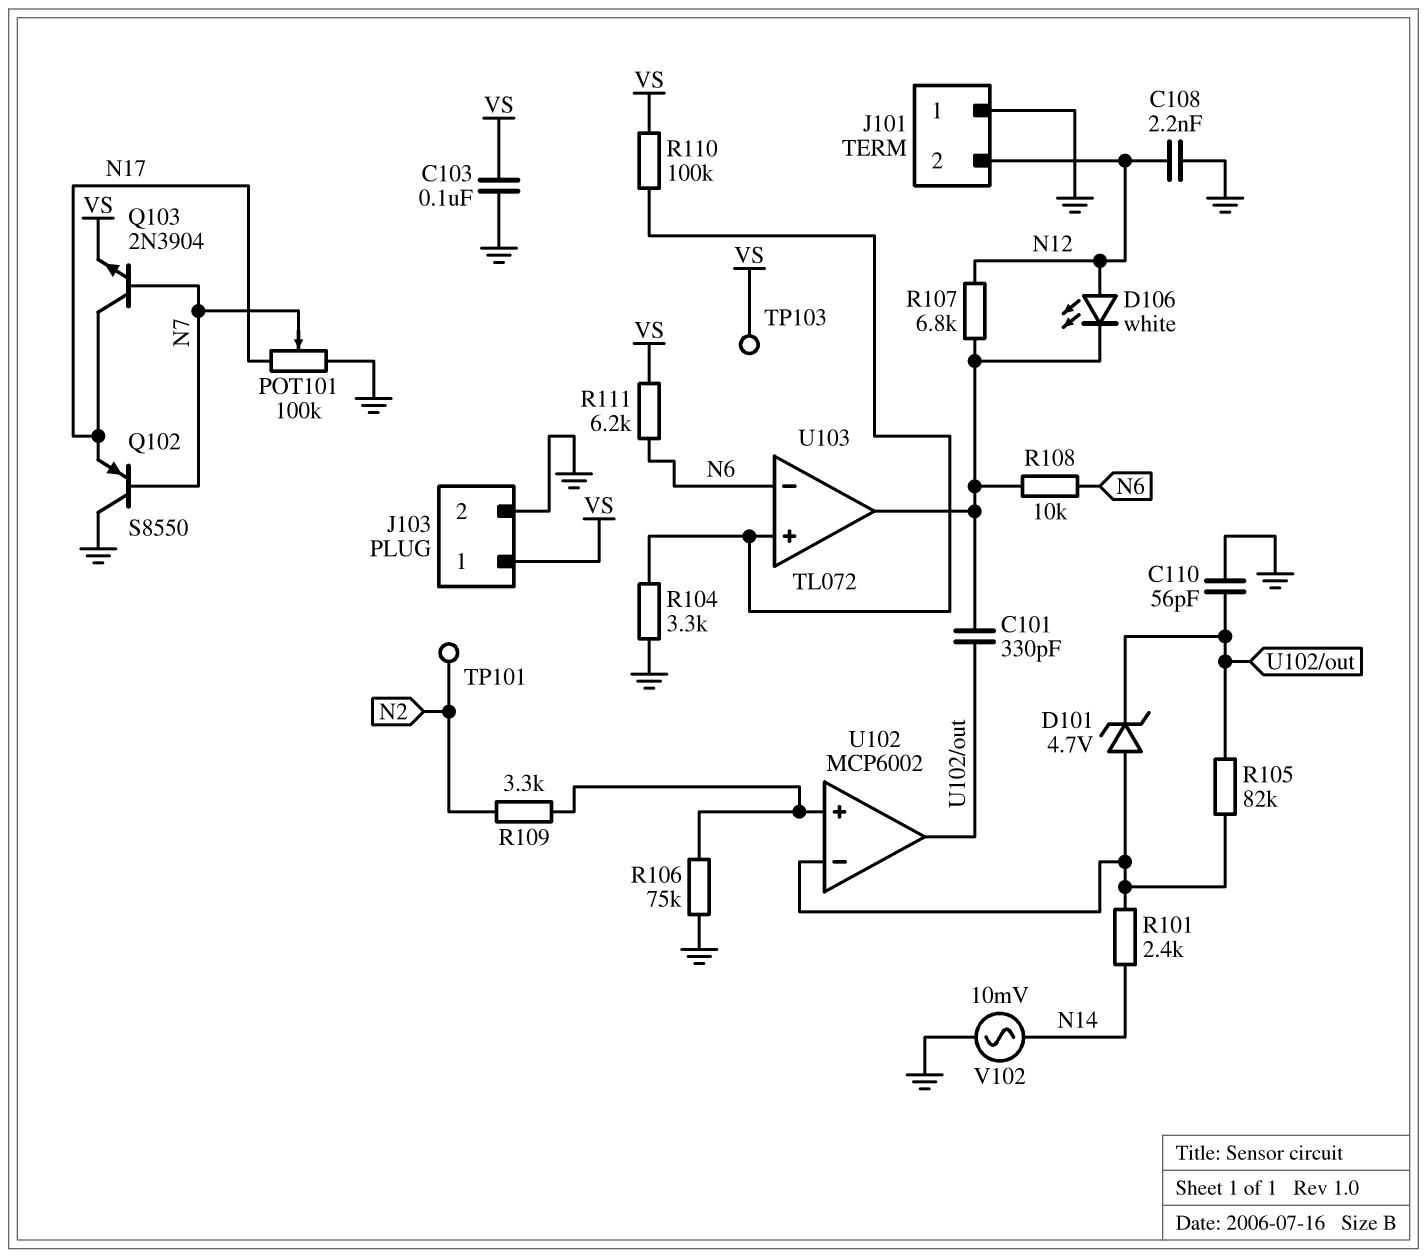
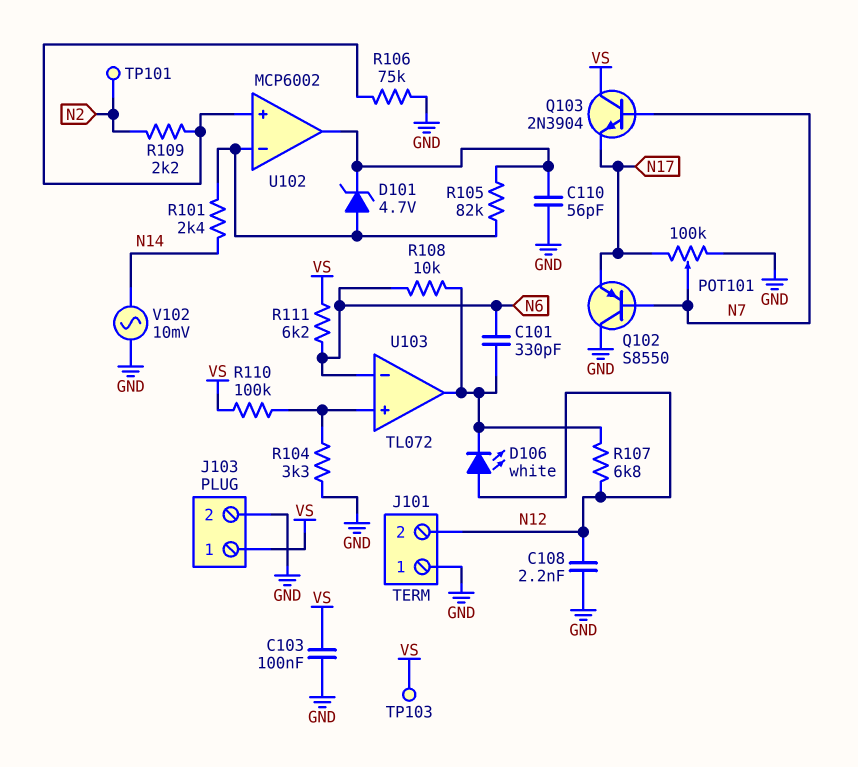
C101: 330pF (U102/out, U103/out) -> 330pF (N6, U103/out)
Q103: NPN 2N3904 (B N7, C N17, E VS) -> NPN 2N3904 (B N7, C VS, E N17)
R109: 3.3k (N2, U102/in+) -> 2.2k (N2, U102/in+)

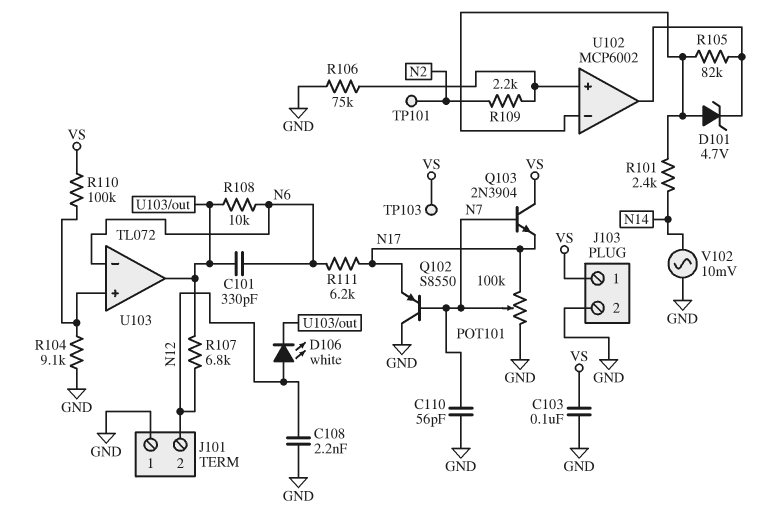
C110: 56pF (GND, U102/out) -> 56pF (GND, N7)
R104: 3.3k (GND, U103/in+) -> 9.1k (GND, U103/in+)
R111: 6.2k (N6, VS) -> 6.2k (N6, N17)

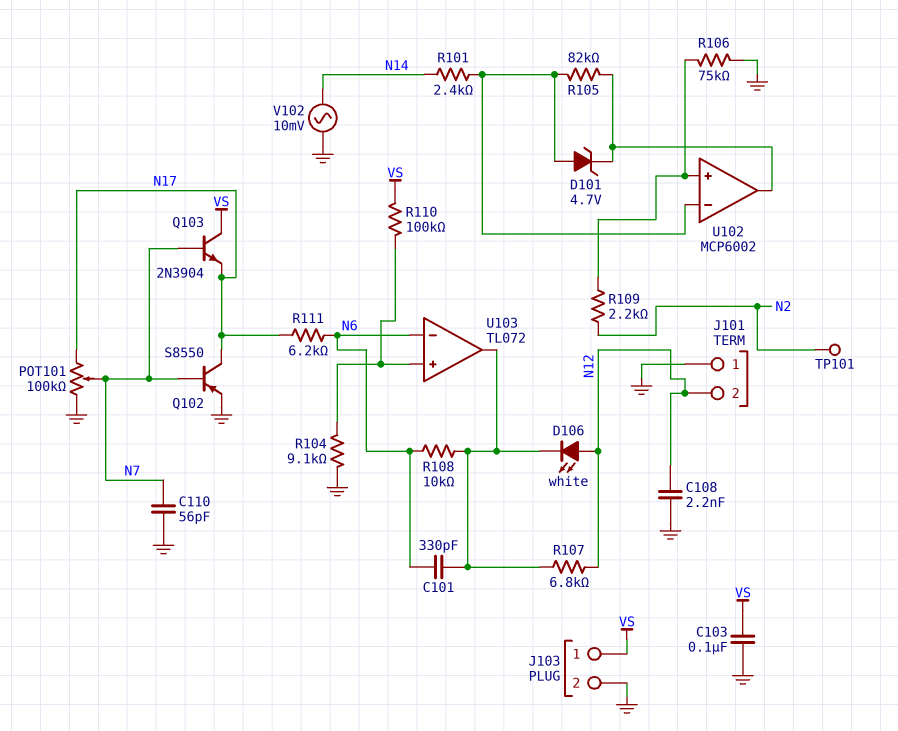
Q102: PNP S8550 (B N7, C GND, E N17) -> PNP S8550 (B N7, C N17, E GND)
TP103: test point (VS) -> none

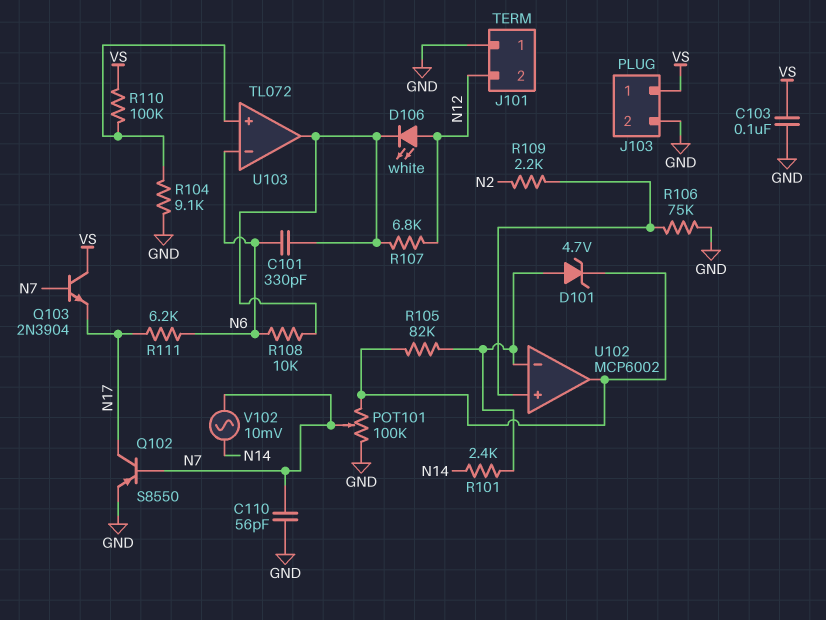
C108: 2.2nF (GND, N12) -> none
POT101: 100k (GND, N17, wiper N7) -> 100k (GND, U102/out, wiper N7)
TP101: test point (N2) -> none
V102: AC 10mV (GND, N14) -> AC 10mV (N7, N14)

